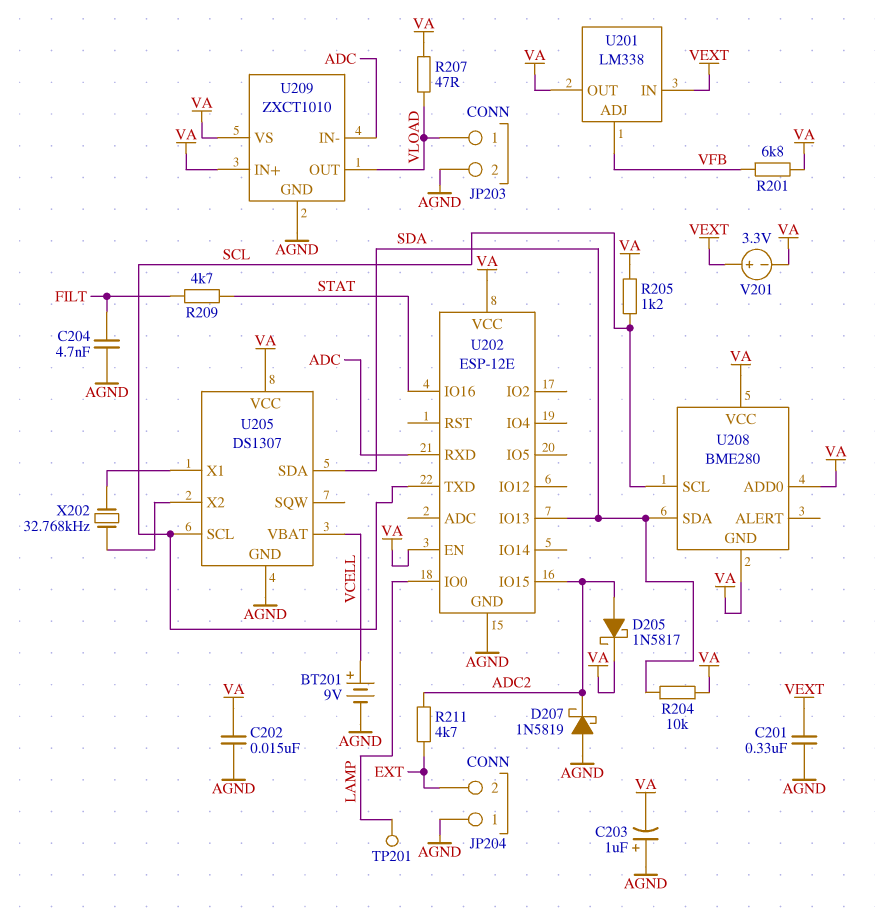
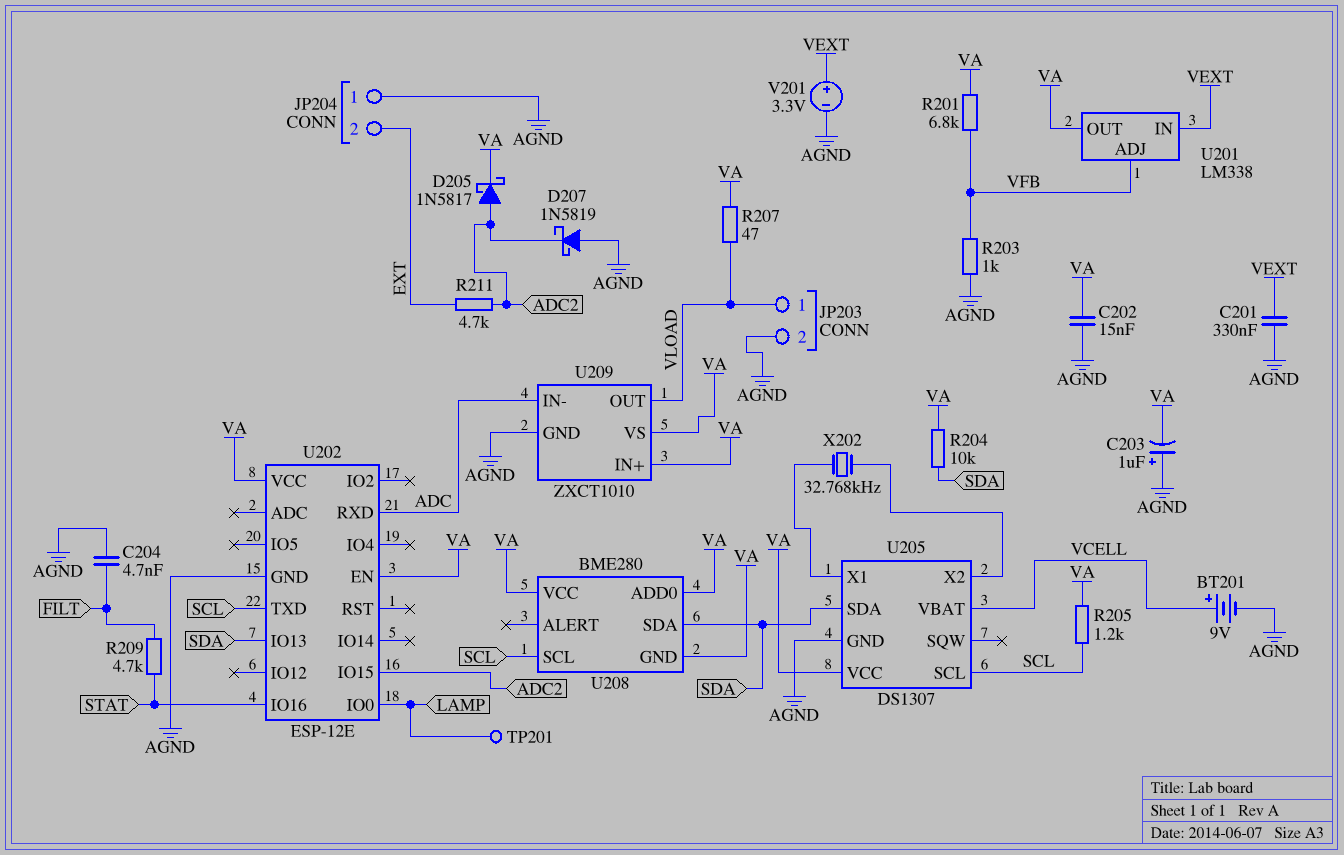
R203: none -> 1k (AGND, VFB)
V201: 3.3V (plus VEXT, minus VA) -> 3.3V (plus VEXT, minus AGND)

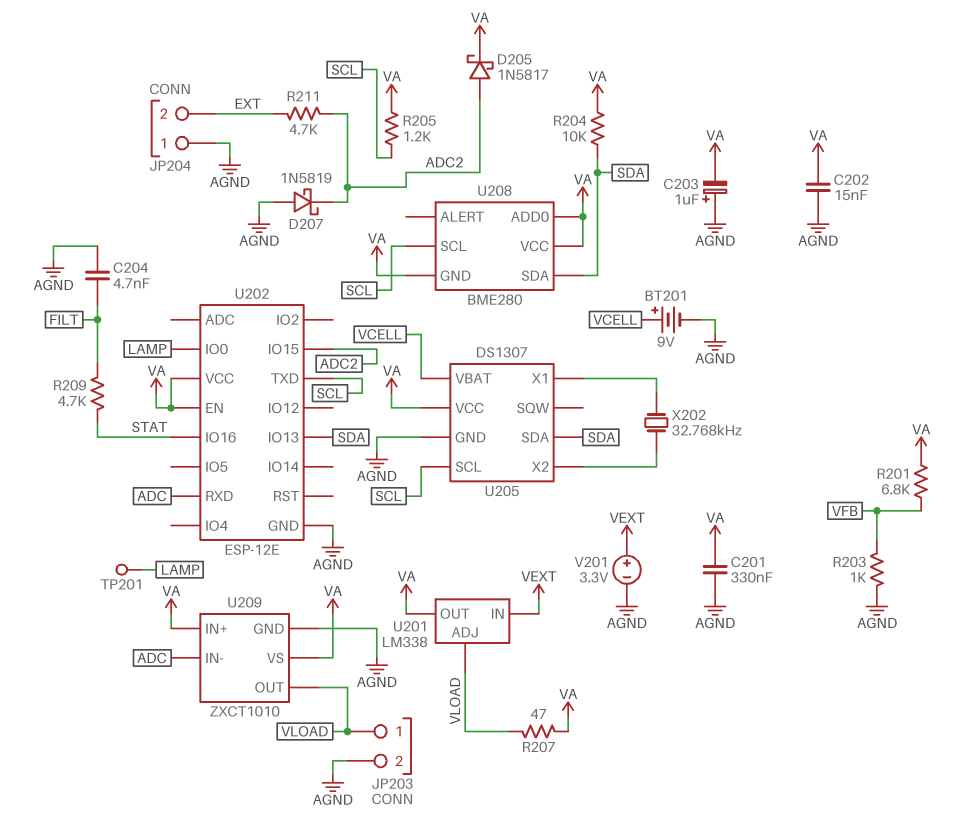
C201: 330nF (AGND, VEXT) -> 330nF (AGND, VA)
U201 pin ADJ: VFB -> VLOAD

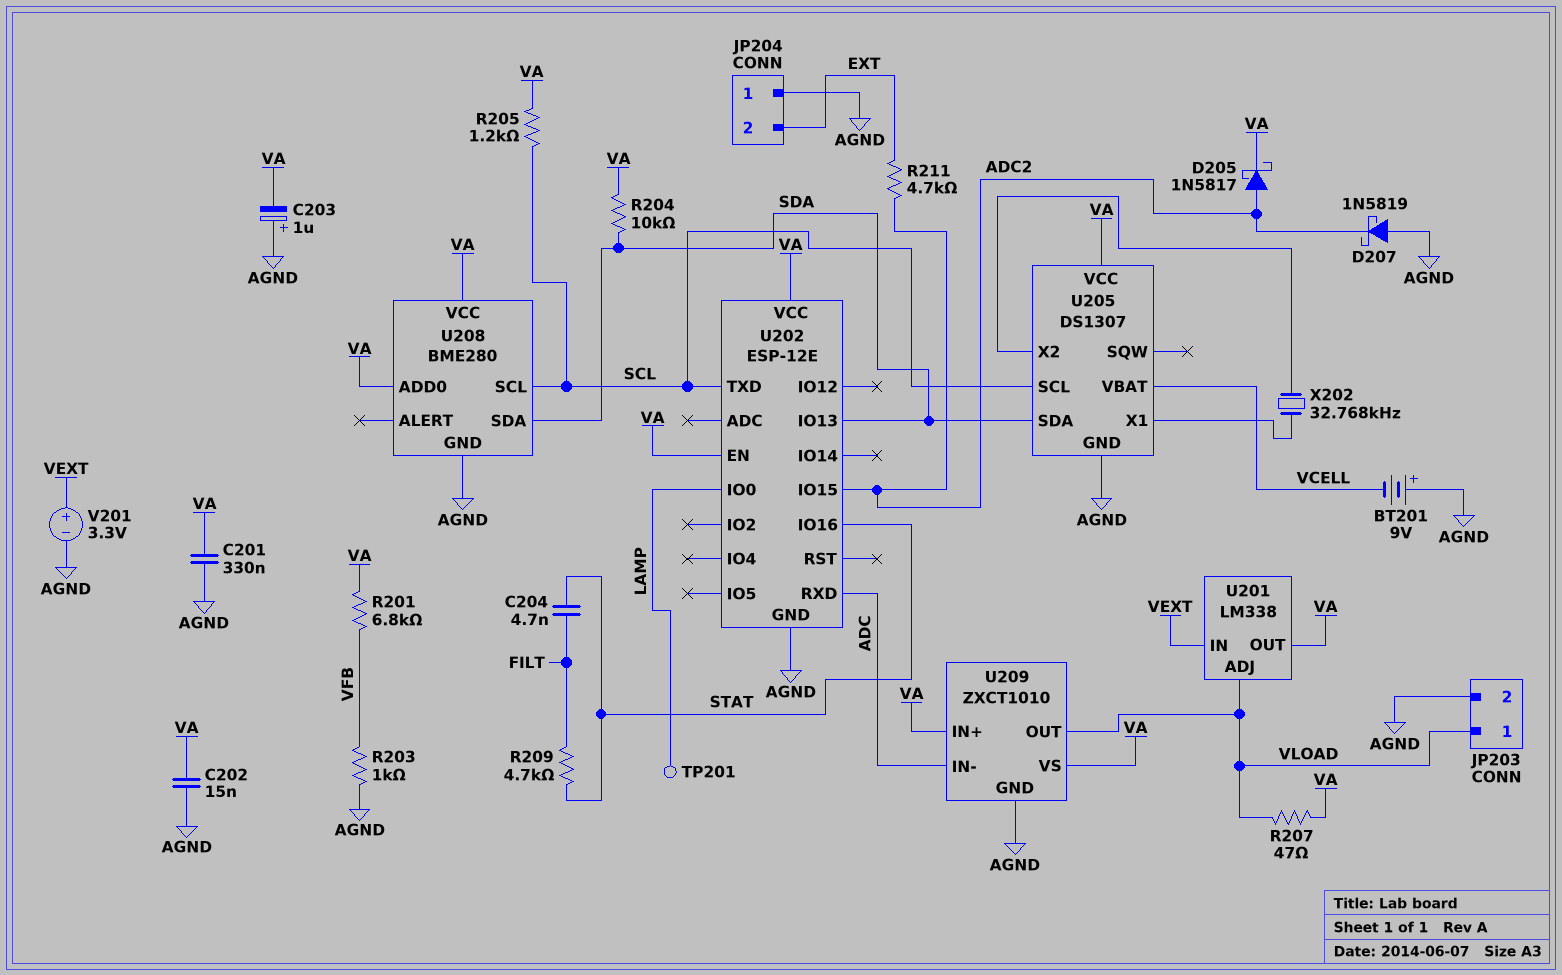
BT201: 9V (plus VCELL, minus AGND) -> 9V (plus AGND, minus VCELL)
C204: 4.7nF (AGND, FILT) -> 4.7nF (FILT, STAT)
U208 pin GND: VA -> AGND

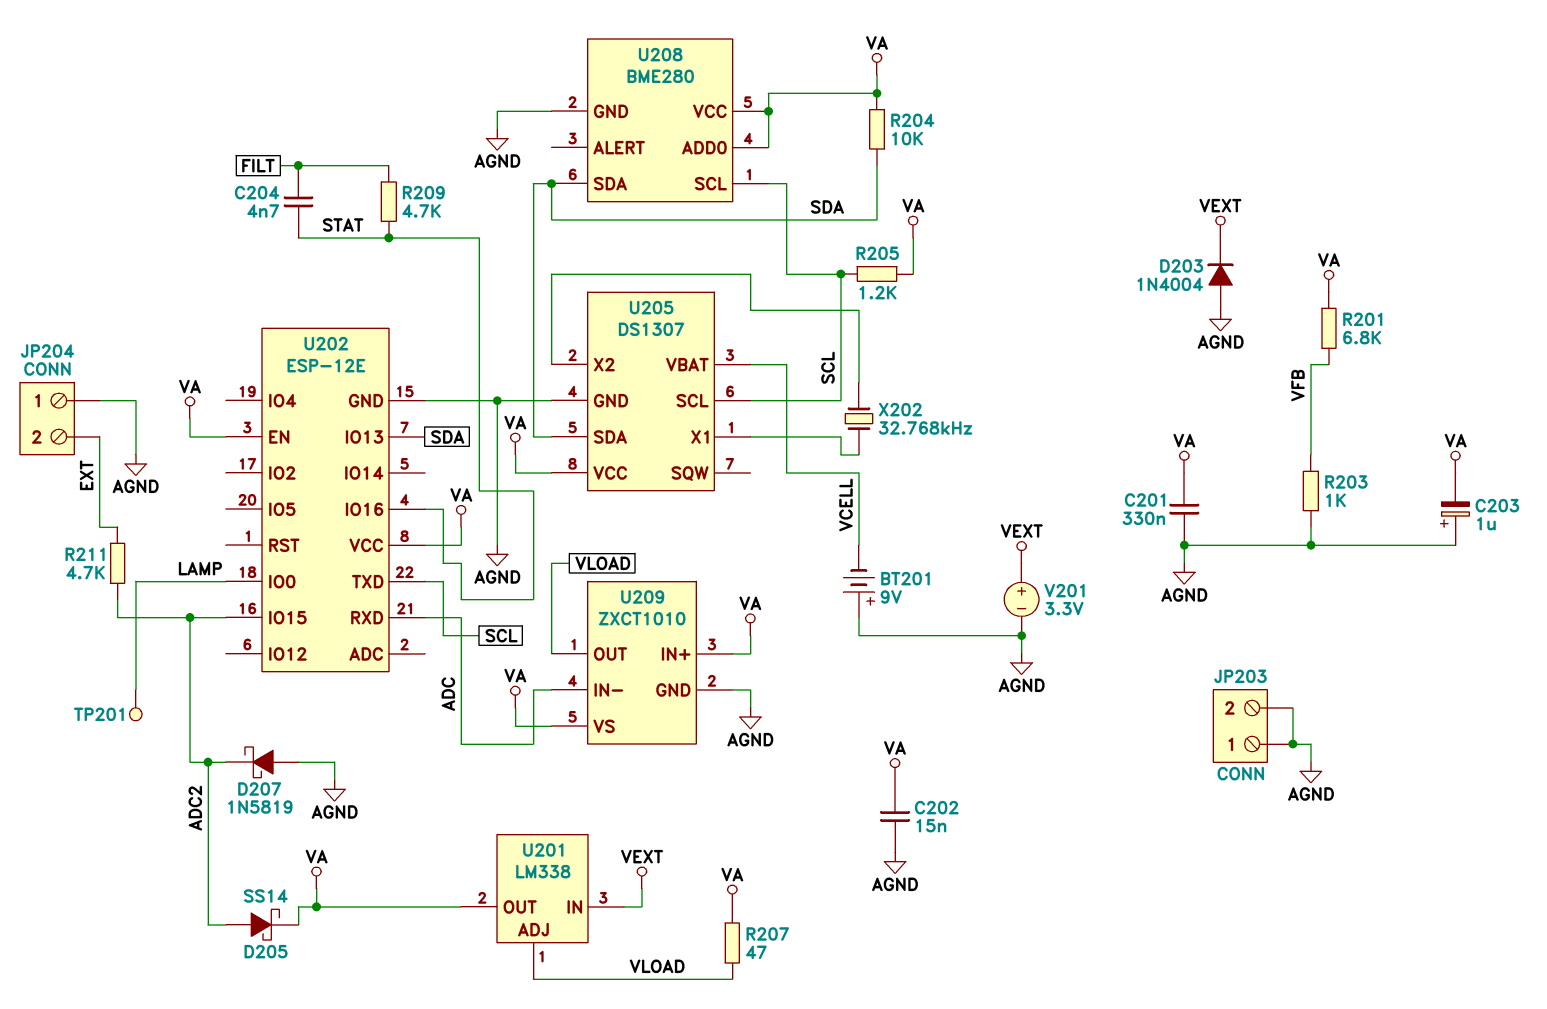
D203: none -> diode 1N4004 (A AGND, K VEXT)
D205: schottky 1N5817 (A ADC2, K VA) -> schottky SS14 (A ADC2, K VA)
JP203 pin 1: VLOAD -> AGND

